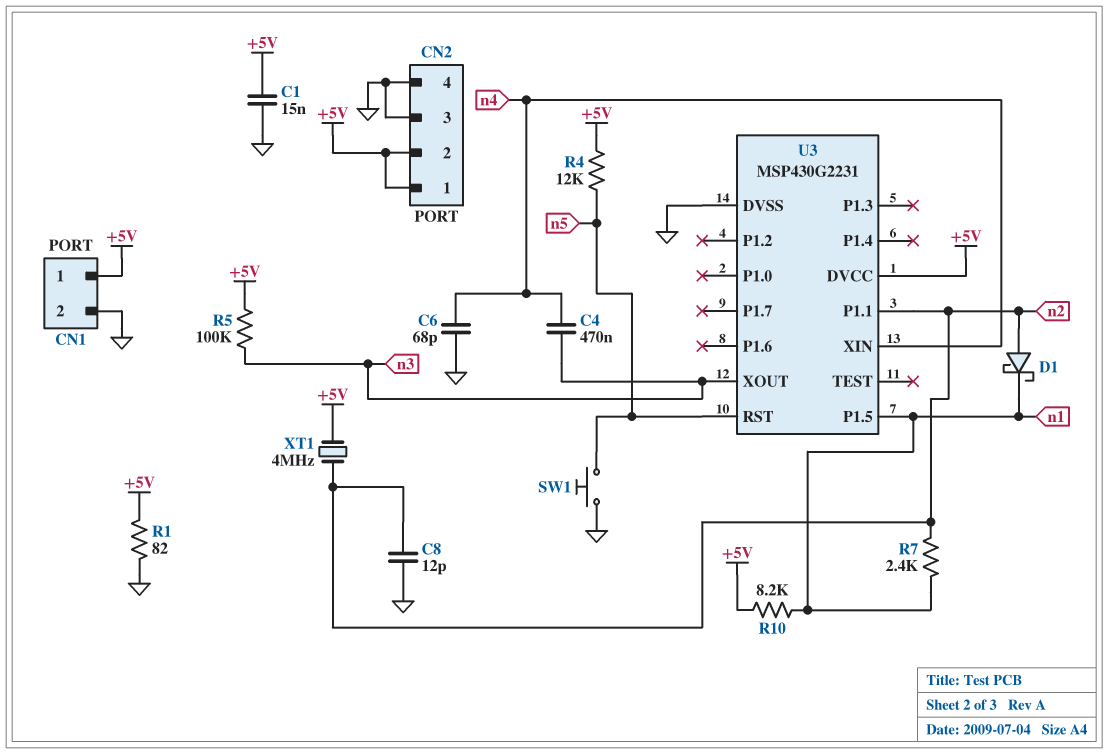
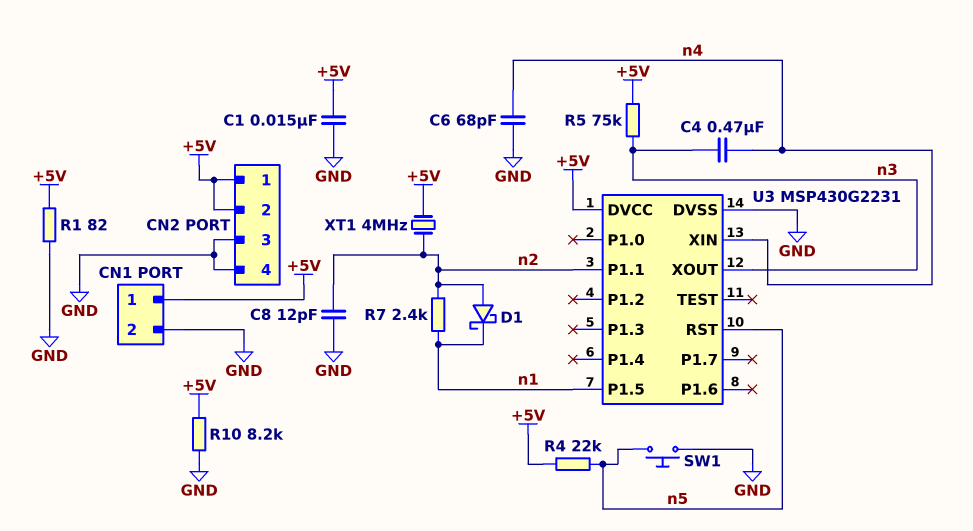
R4: 12k (+5V, n5) -> 22k (+5V, n5)
R5: 100k (+5V, n3) -> 75k (+5V, n3)
R10: 8.2k (+5V, n1) -> 8.2k (+5V, GND)

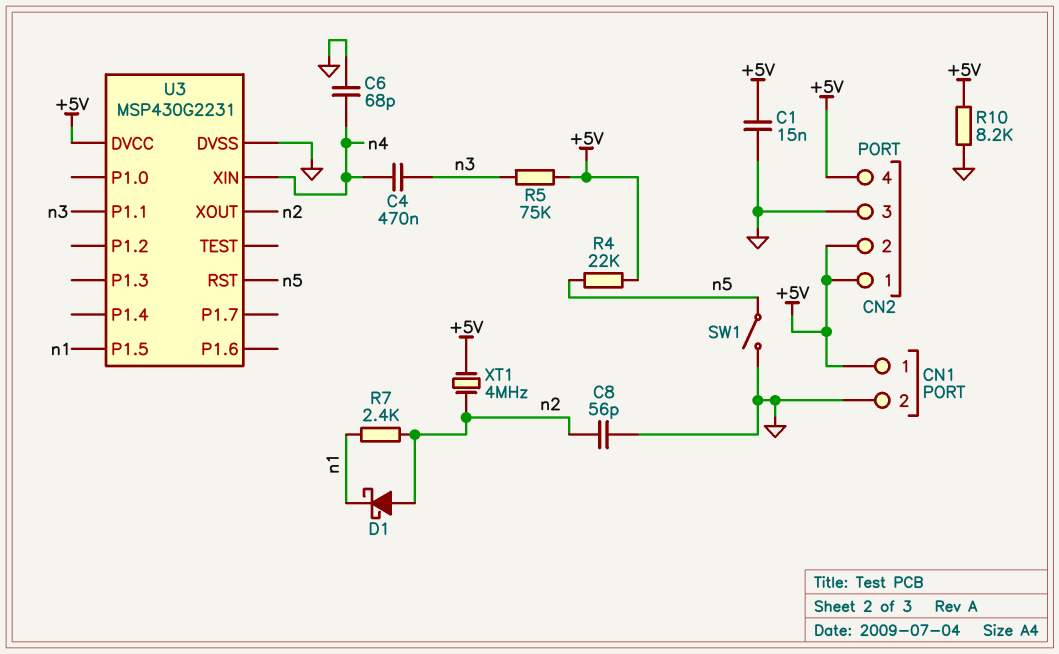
C8: 12pF (GND, n2) -> 56pF (GND, n2)
CN2 pin 4: GND -> +5V
R1: 82 (+5V, GND) -> none
SW1: button (GND, n5) -> switch (GND, n5)
U3 pin P1.1: n2 -> n3
U3 pin XOUT: n3 -> n2

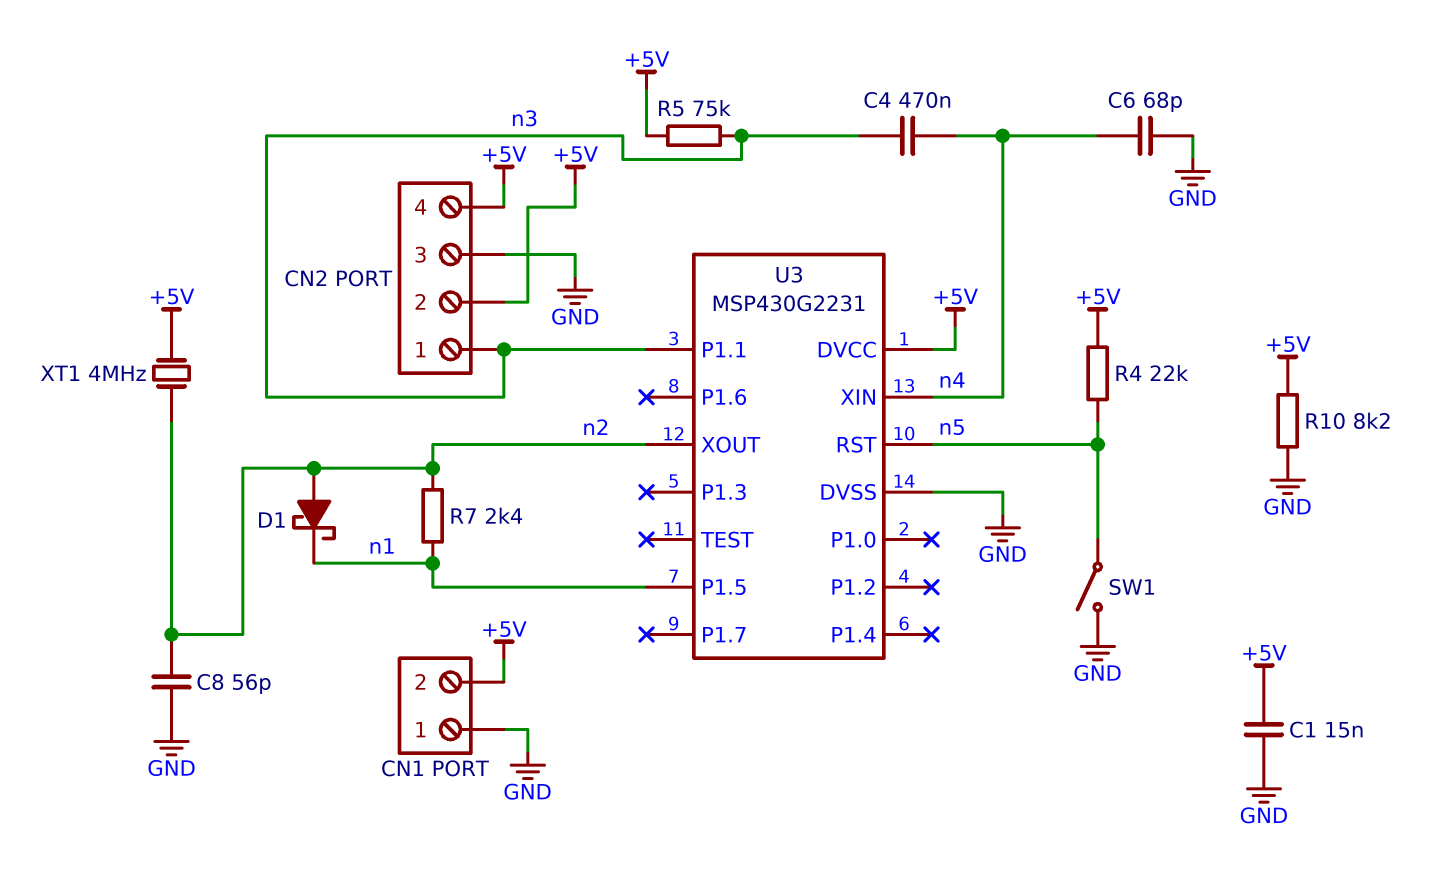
CN1 pin 1: +5V -> GND
CN1 pin 2: GND -> +5V
CN2 pin 1: +5V -> n3

